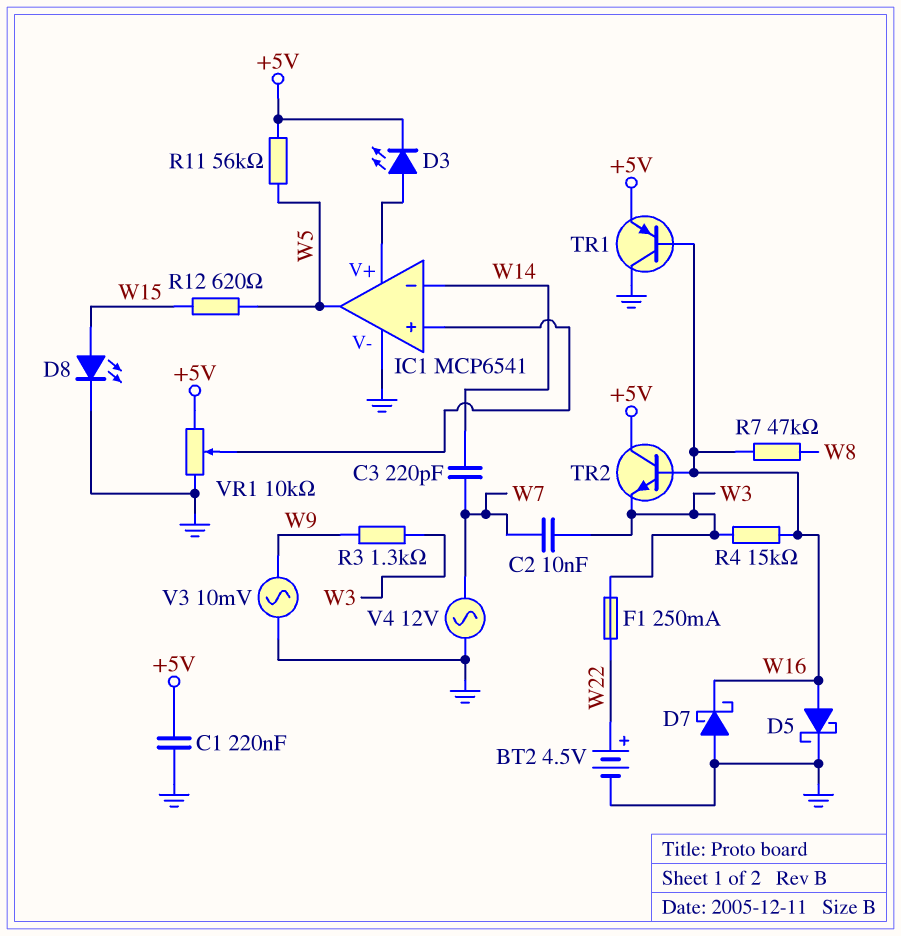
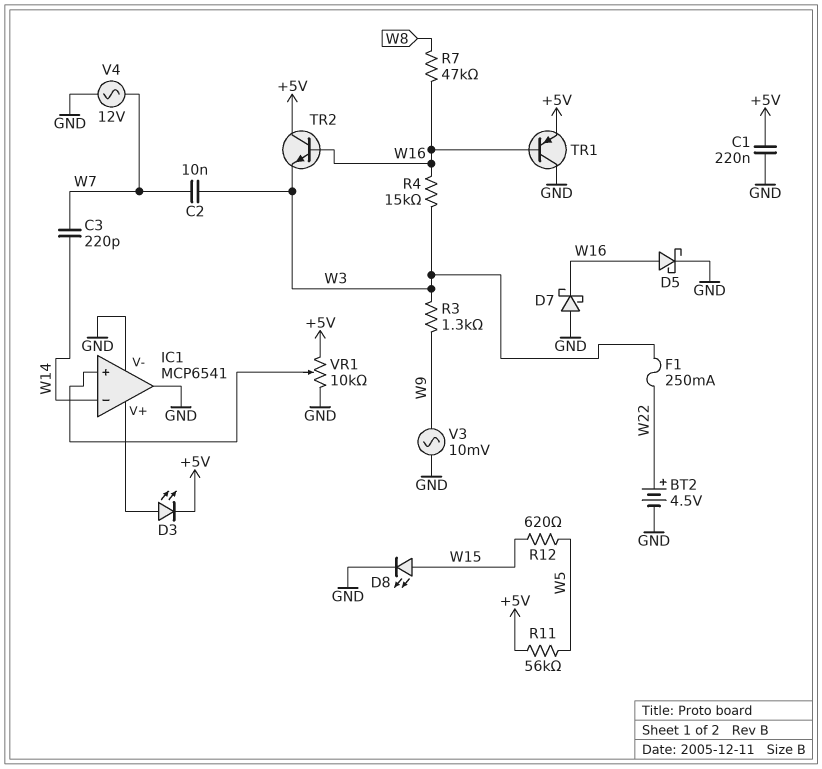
IC1 pin out: W5 -> GND

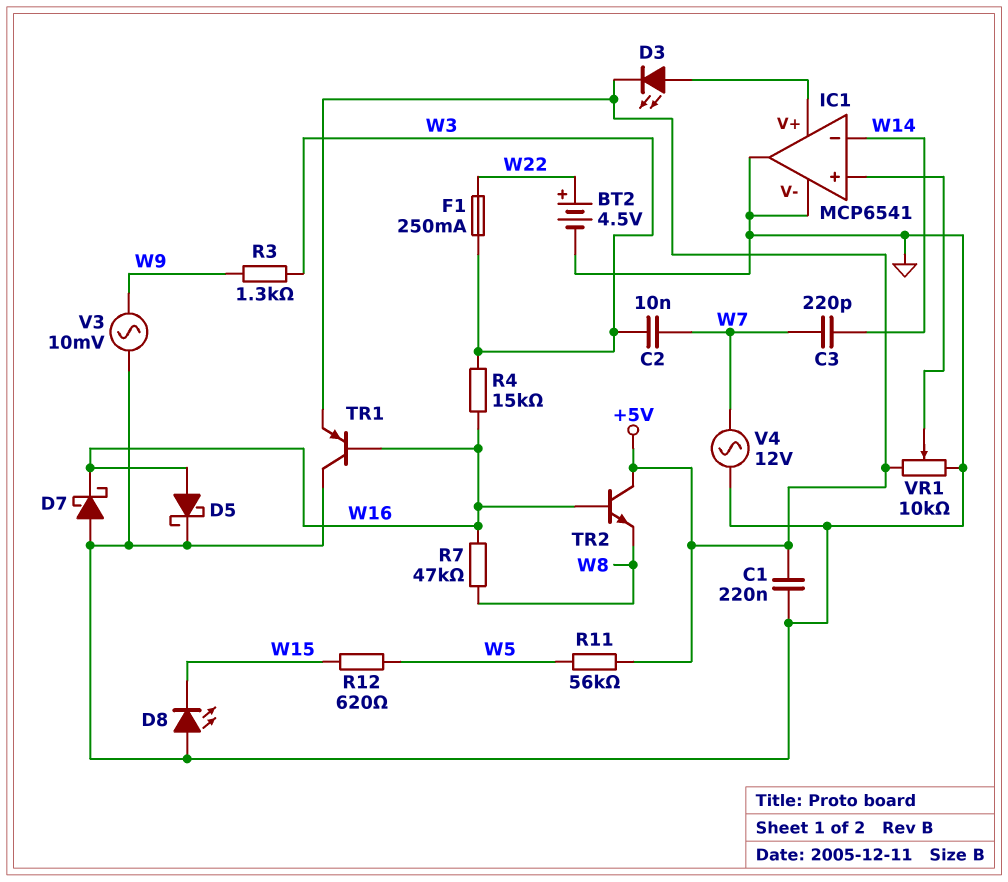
D8: LED (A W15, K GND) -> LED (A GND, K W15)
TR2: NPN (B W16, C +5V, E W3) -> NPN (B W16, C +5V, E W8)

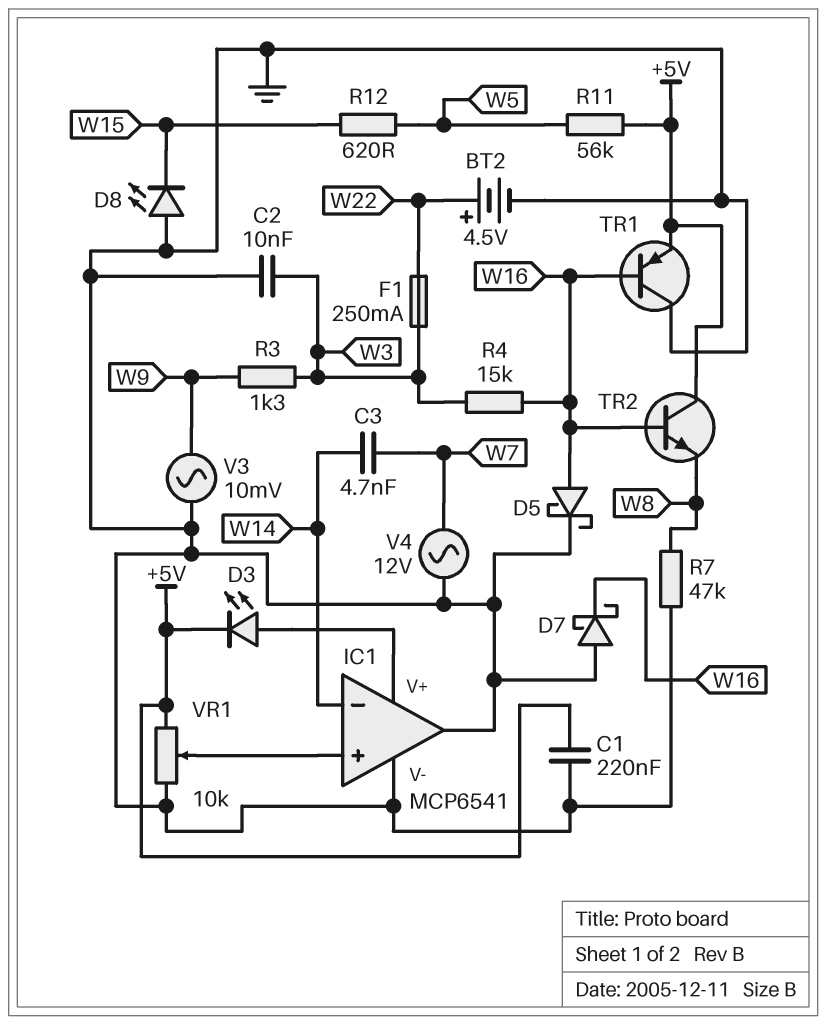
C2: 10nF (W3, W7) -> 10nF (GND, W3)
C3: 220pF (W7, W14) -> 4.7nF (W7, W14)
R7: 47k (W8, W16) -> 47k (GND, W8)

